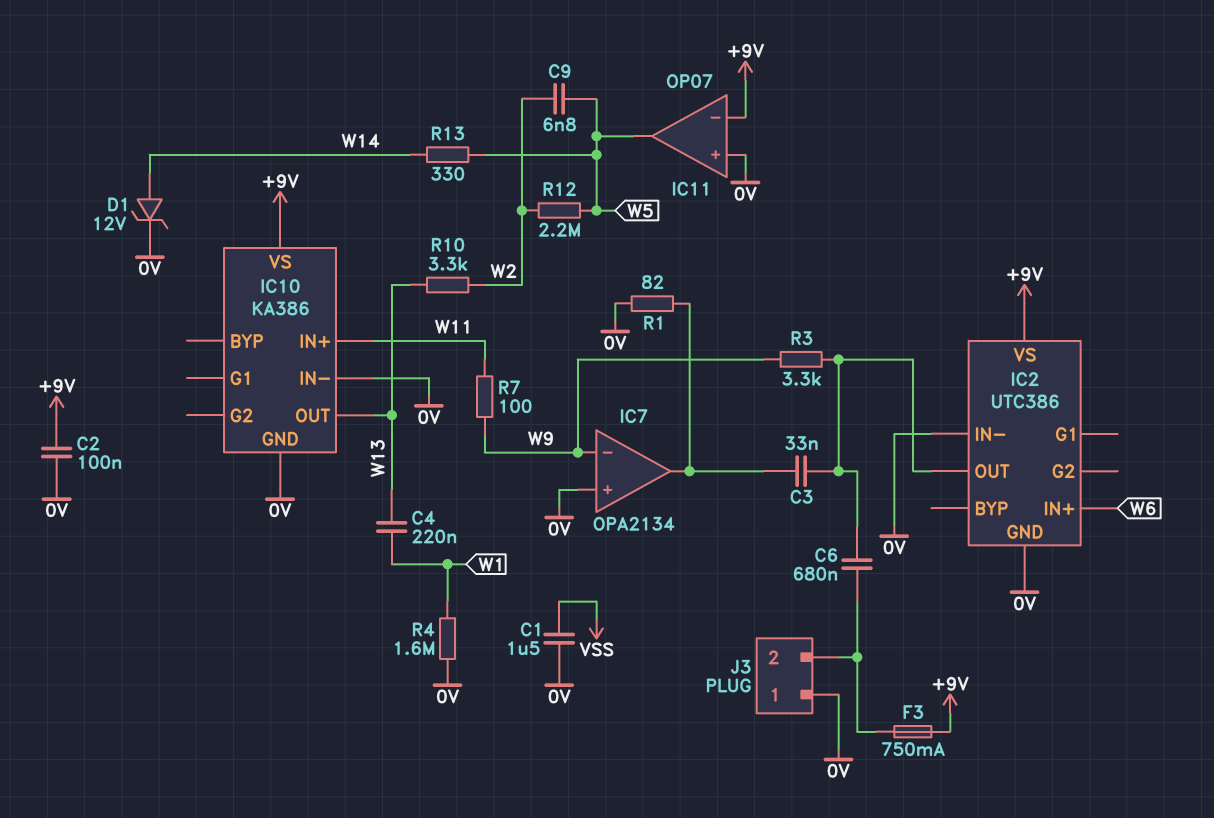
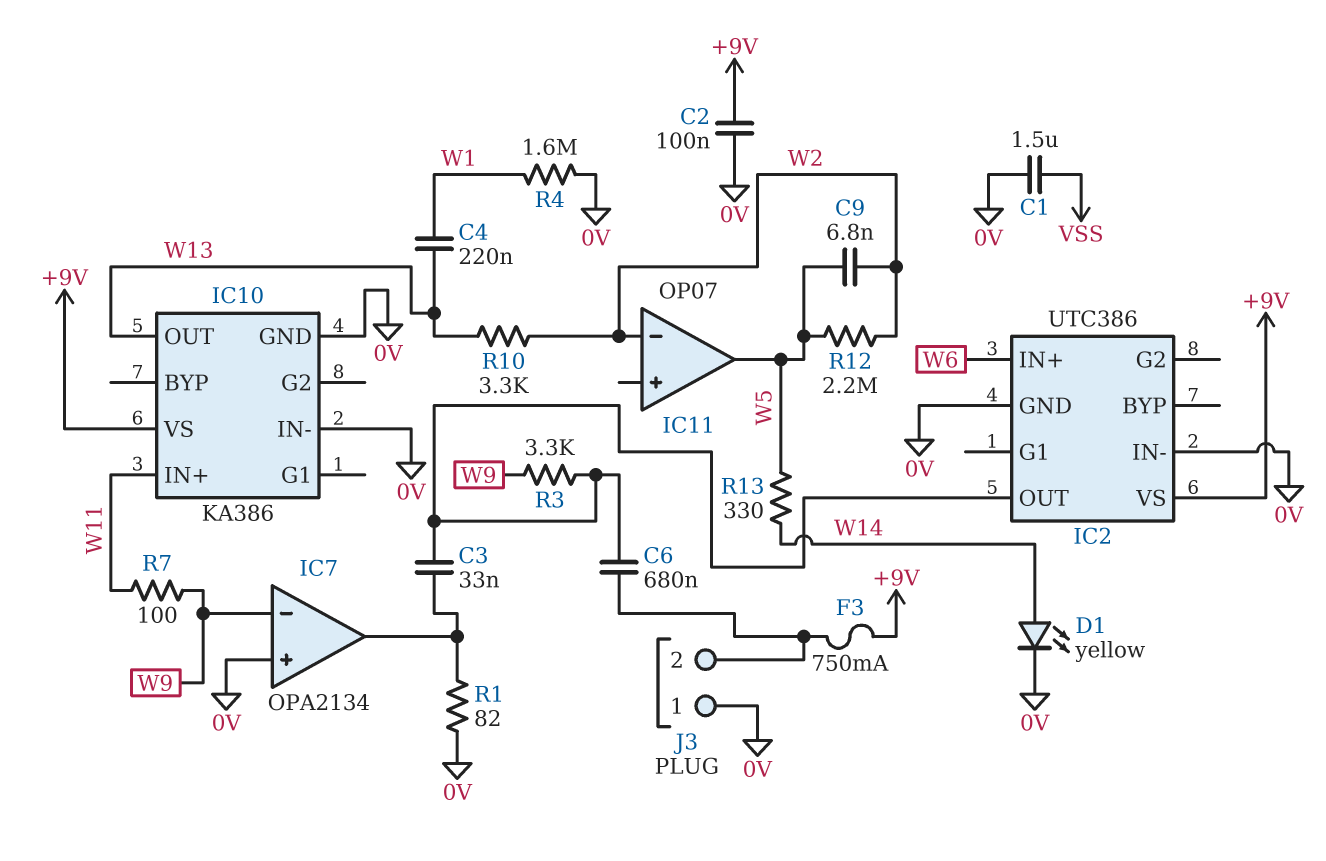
D1: zener 12V (A W14, K 0V) -> LED yellow (A W14, K 0V)
IC11 pin in+: 0V -> none
IC11 pin in-: +9V -> W2

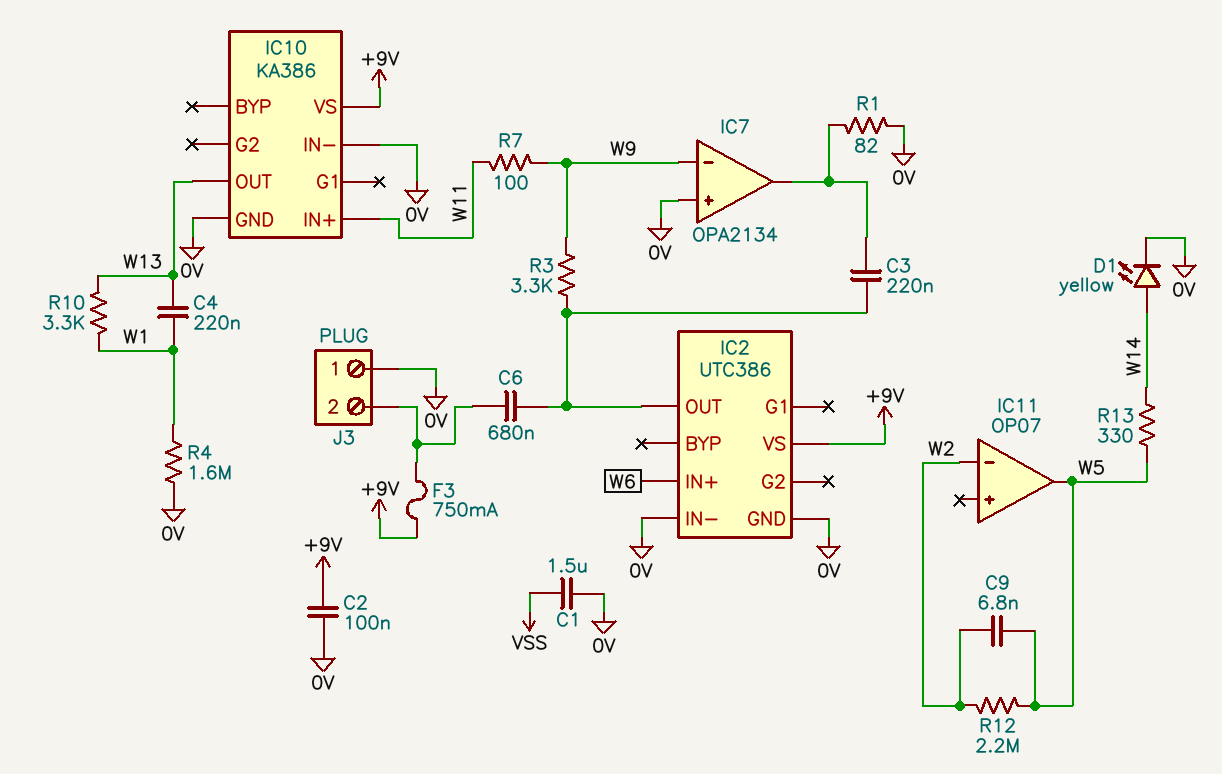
C3: 33nF (IC2/OUT, IC7/out) -> 220nF (IC2/OUT, IC7/out)
R10: 3.3k (W2, W13) -> 3.3k (W1, W13)

